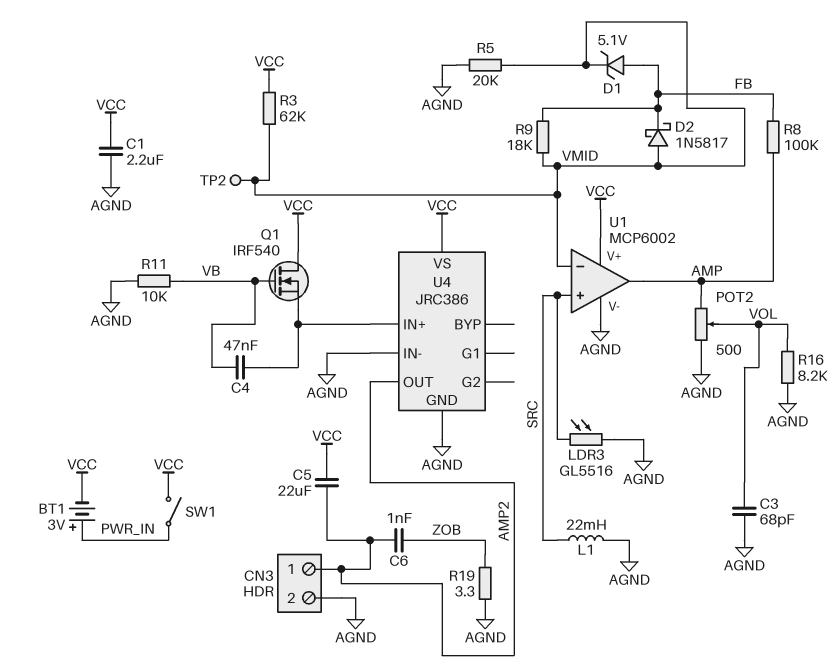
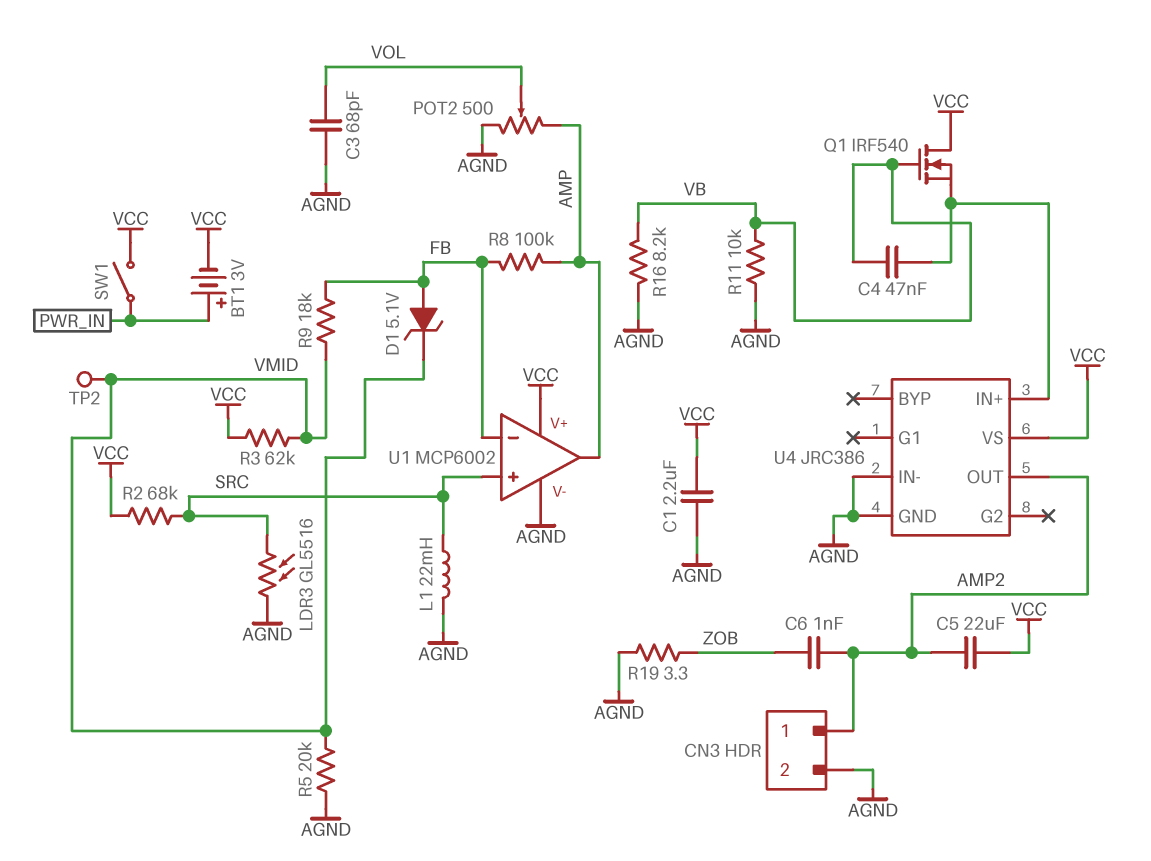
D2: schottky 1N5817 (A VMID, K FB) -> none
R2: none -> 68k (SRC, VCC)
R16: 8.2k (AGND, VOL) -> 8.2k (AGND, VB)
U1 pin in-: VMID -> FB

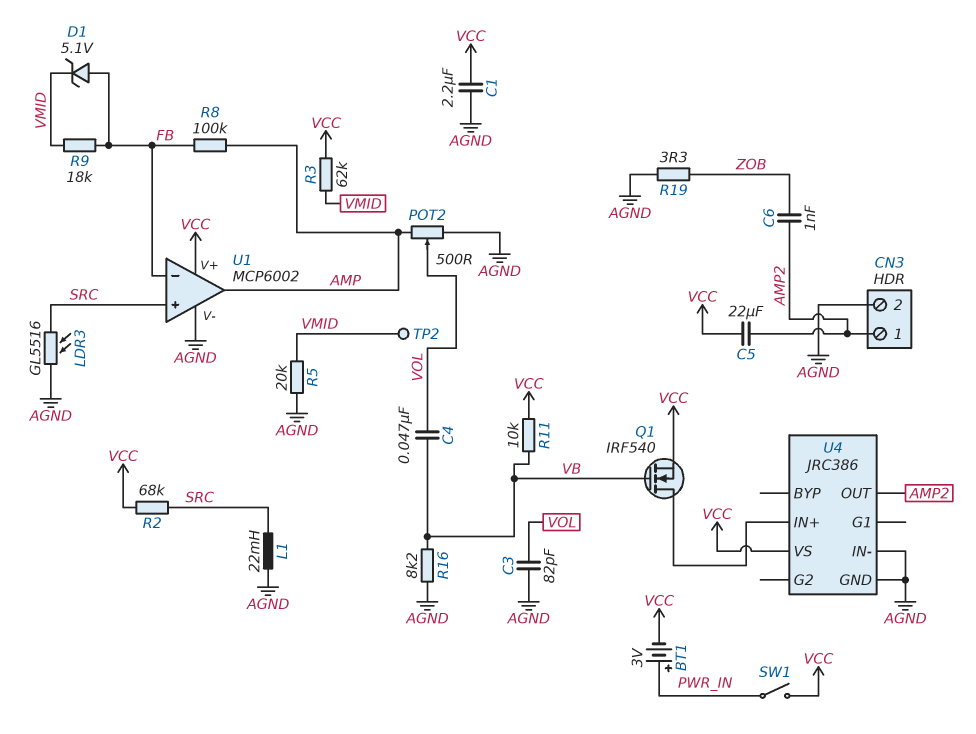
C3: 68pF (AGND, VOL) -> 82pF (AGND, VOL)
C4: 47nF (U4/IN+, VB) -> 47nF (VB, VOL)
Q1: NMOS IRF540 (G VB, D VCC, S U4/IN+) -> NMOS IRF540 (G VB, D U4/IN+, S VCC)
R11: 10k (AGND, VB) -> 10k (VB, VCC)

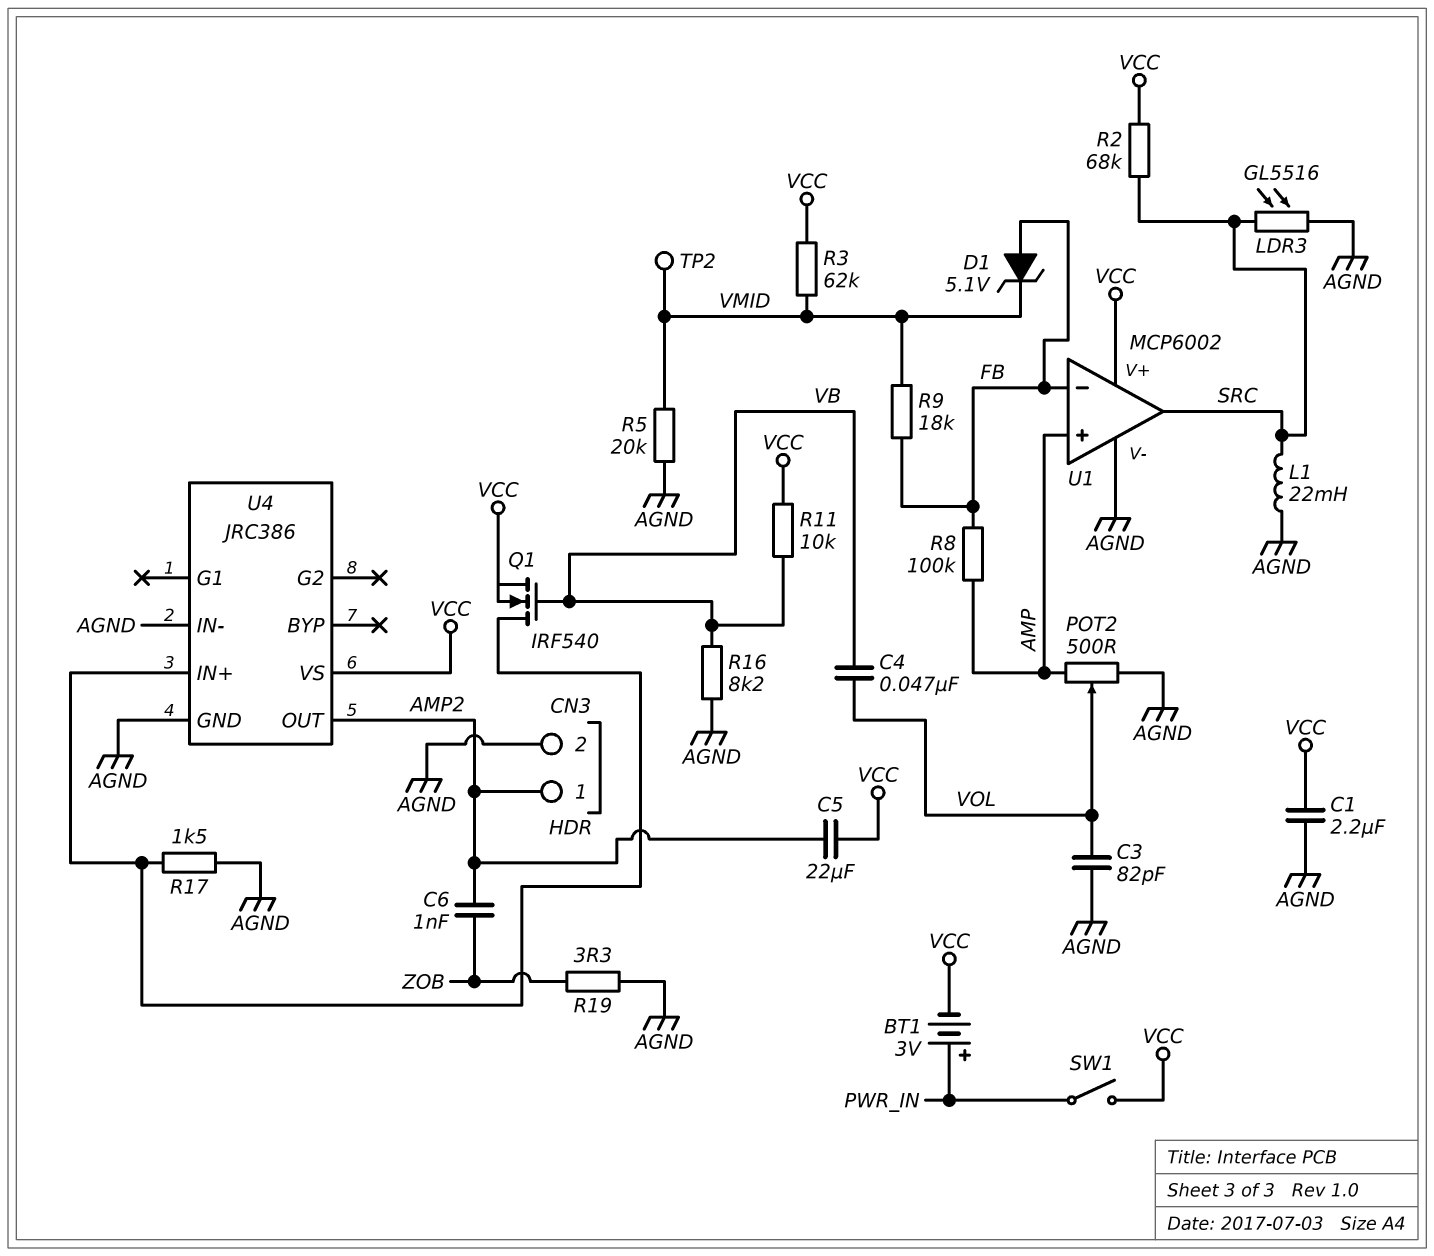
R17: none -> 1.5k (AGND, U4/IN+)
U1 pin in+: SRC -> AMP
U1 pin out: AMP -> SRC

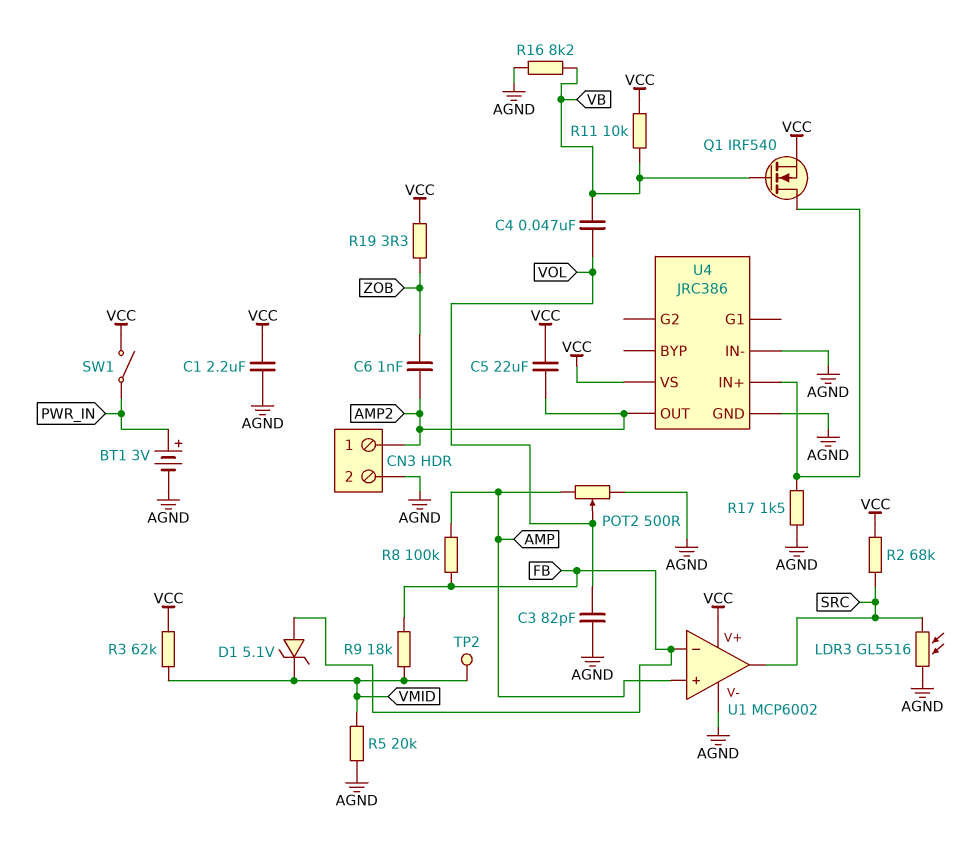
BT1: 3V (plus PWR_IN, minus VCC) -> 3V (plus PWR_IN, minus AGND)
L1: 22mH (AGND, SRC) -> none
R19: 3.3 (AGND, ZOB) -> 3.3 (VCC, ZOB)

